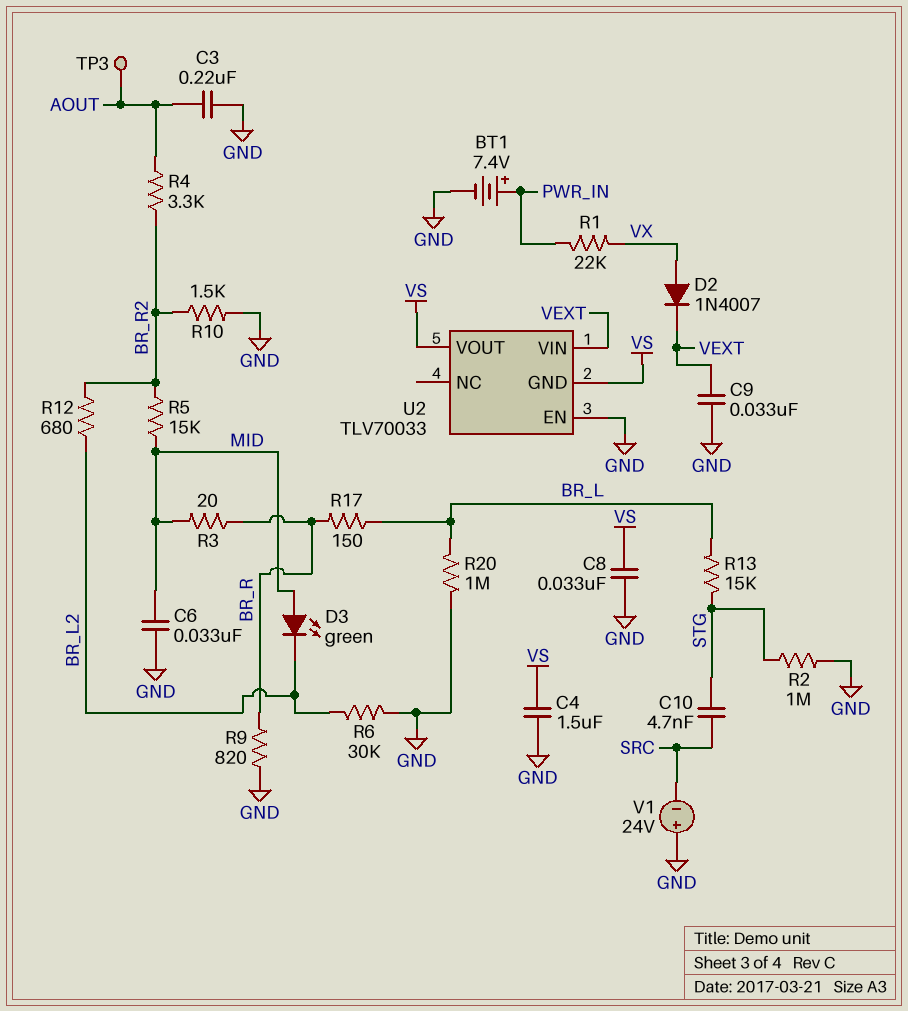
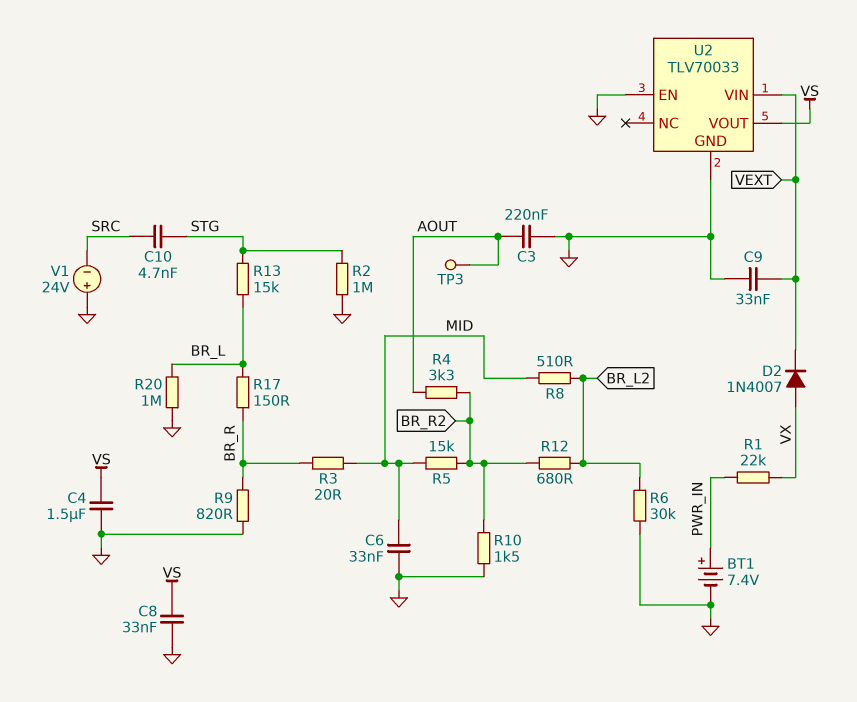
D3: LED green (A MID, K BR_L2) -> none
R8: none -> 510 (BR_L2, MID)
U2 pin GND: VS -> GND

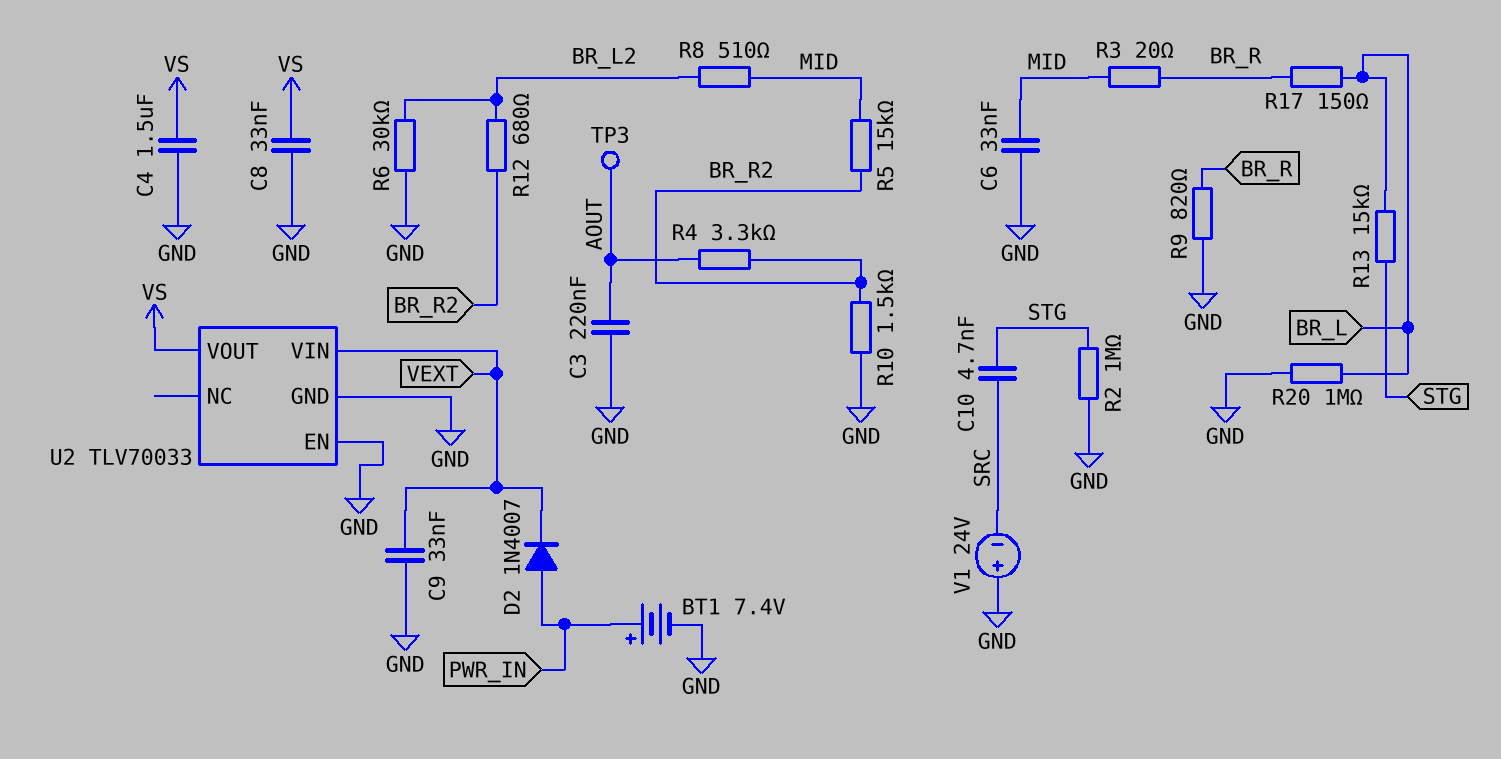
D2: diode 1N4007 (A VX, K VEXT) -> diode 1N4007 (A PWR_IN, K VEXT)
R1: 22k (PWR_IN, VX) -> none

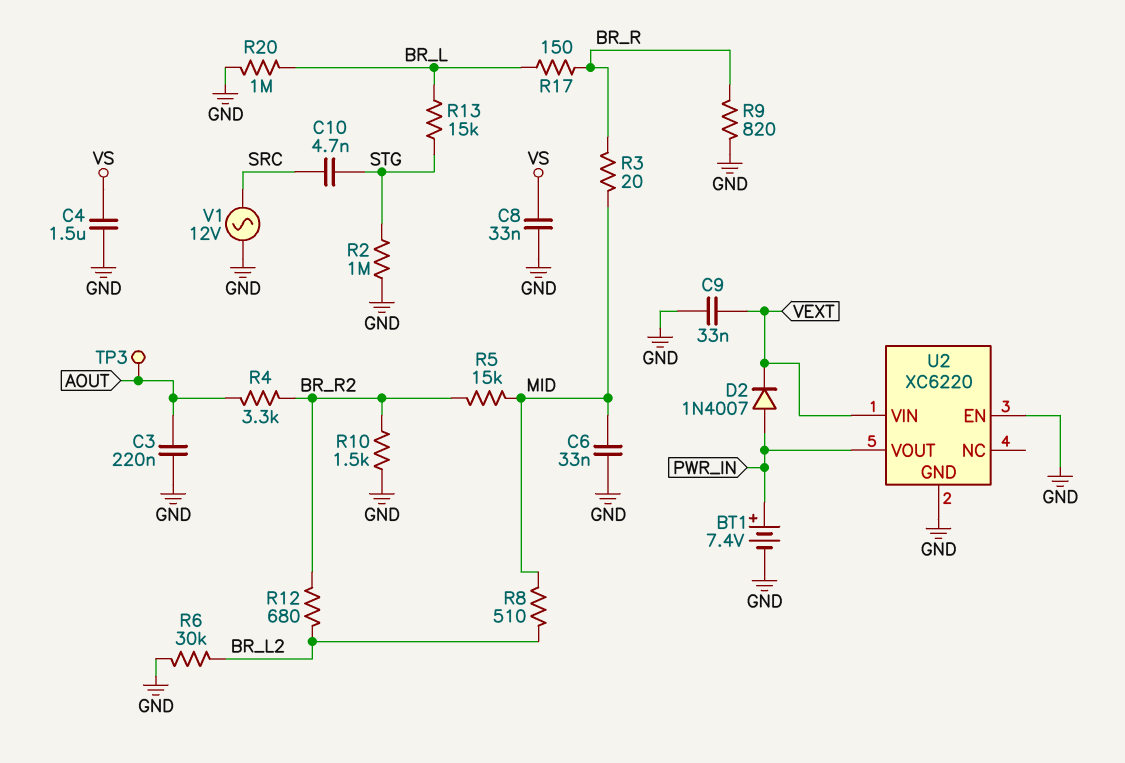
U2: TLV70033 -> XC6220
U2 pin VOUT: VS -> PWR_IN
V1: 24V (plus GND, minus SRC) -> AC 12V (GND, SRC)

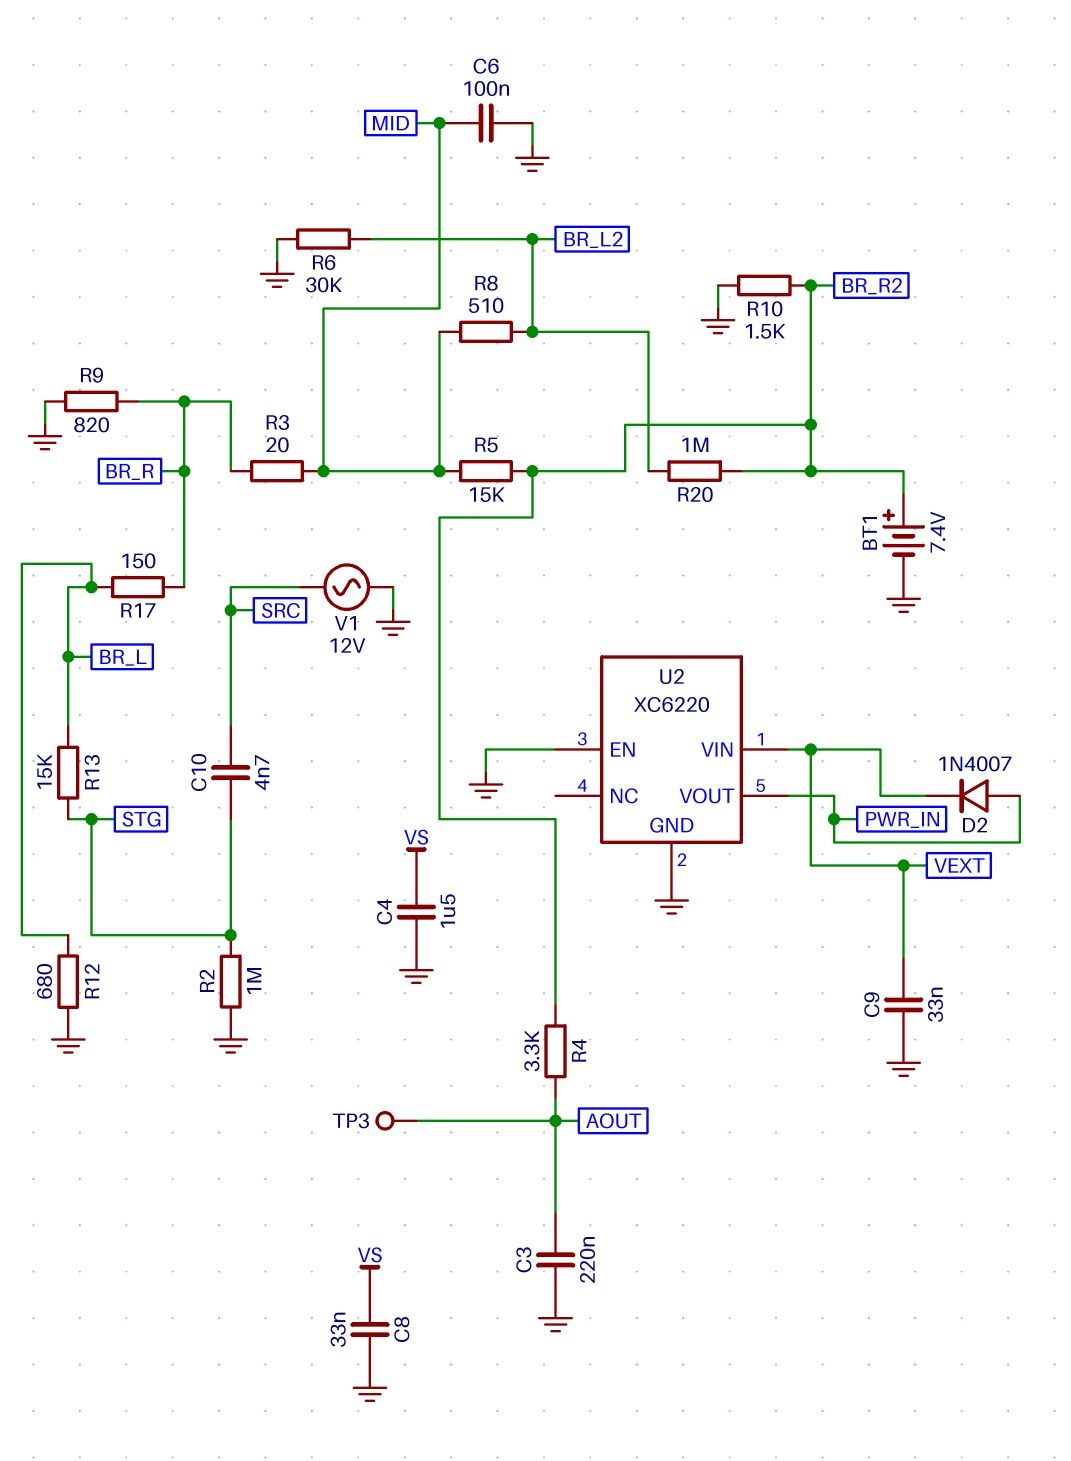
BT1: 7.4V (plus PWR_IN, minus GND) -> 7.4V (plus BR_R2, minus GND)
C6: 33nF (GND, MID) -> 100nF (GND, MID)
R12: 680 (BR_L2, BR_R2) -> 680 (BR_L, GND)
R20: 1M (BR_L, GND) -> 1M (BR_L2, BR_R2)

